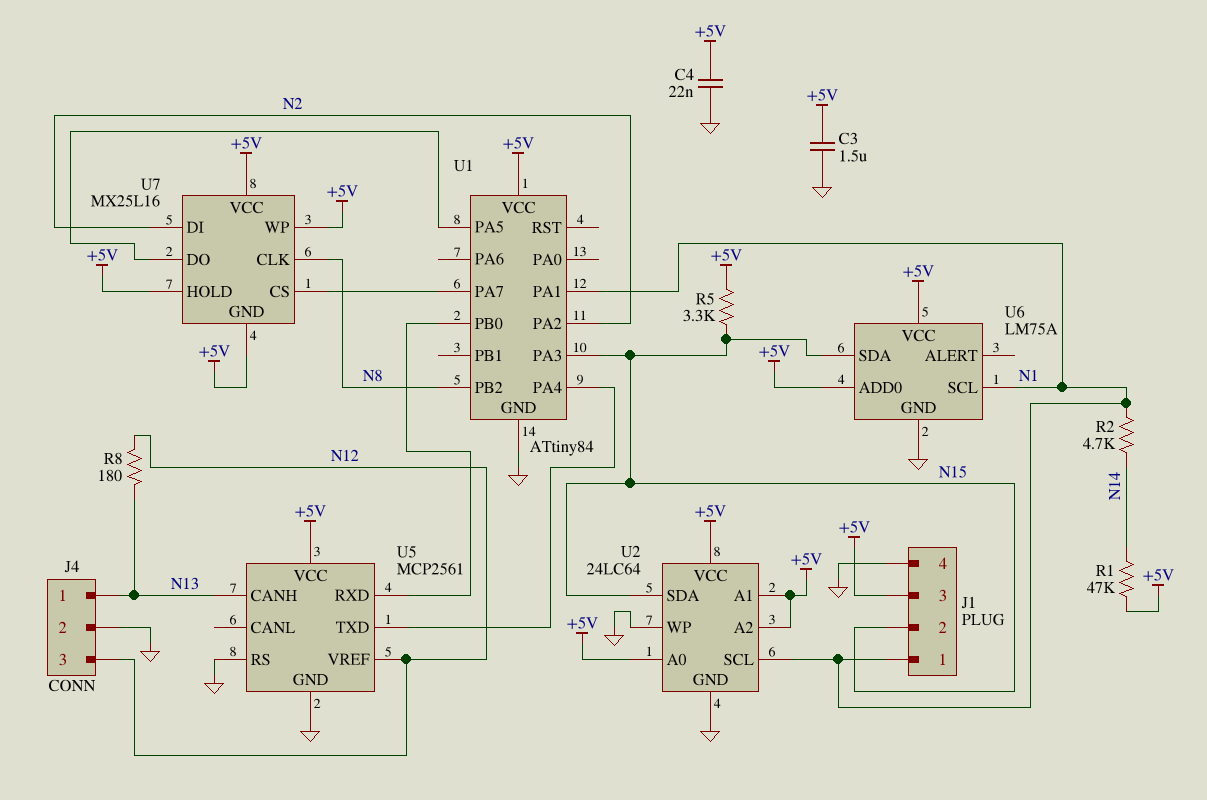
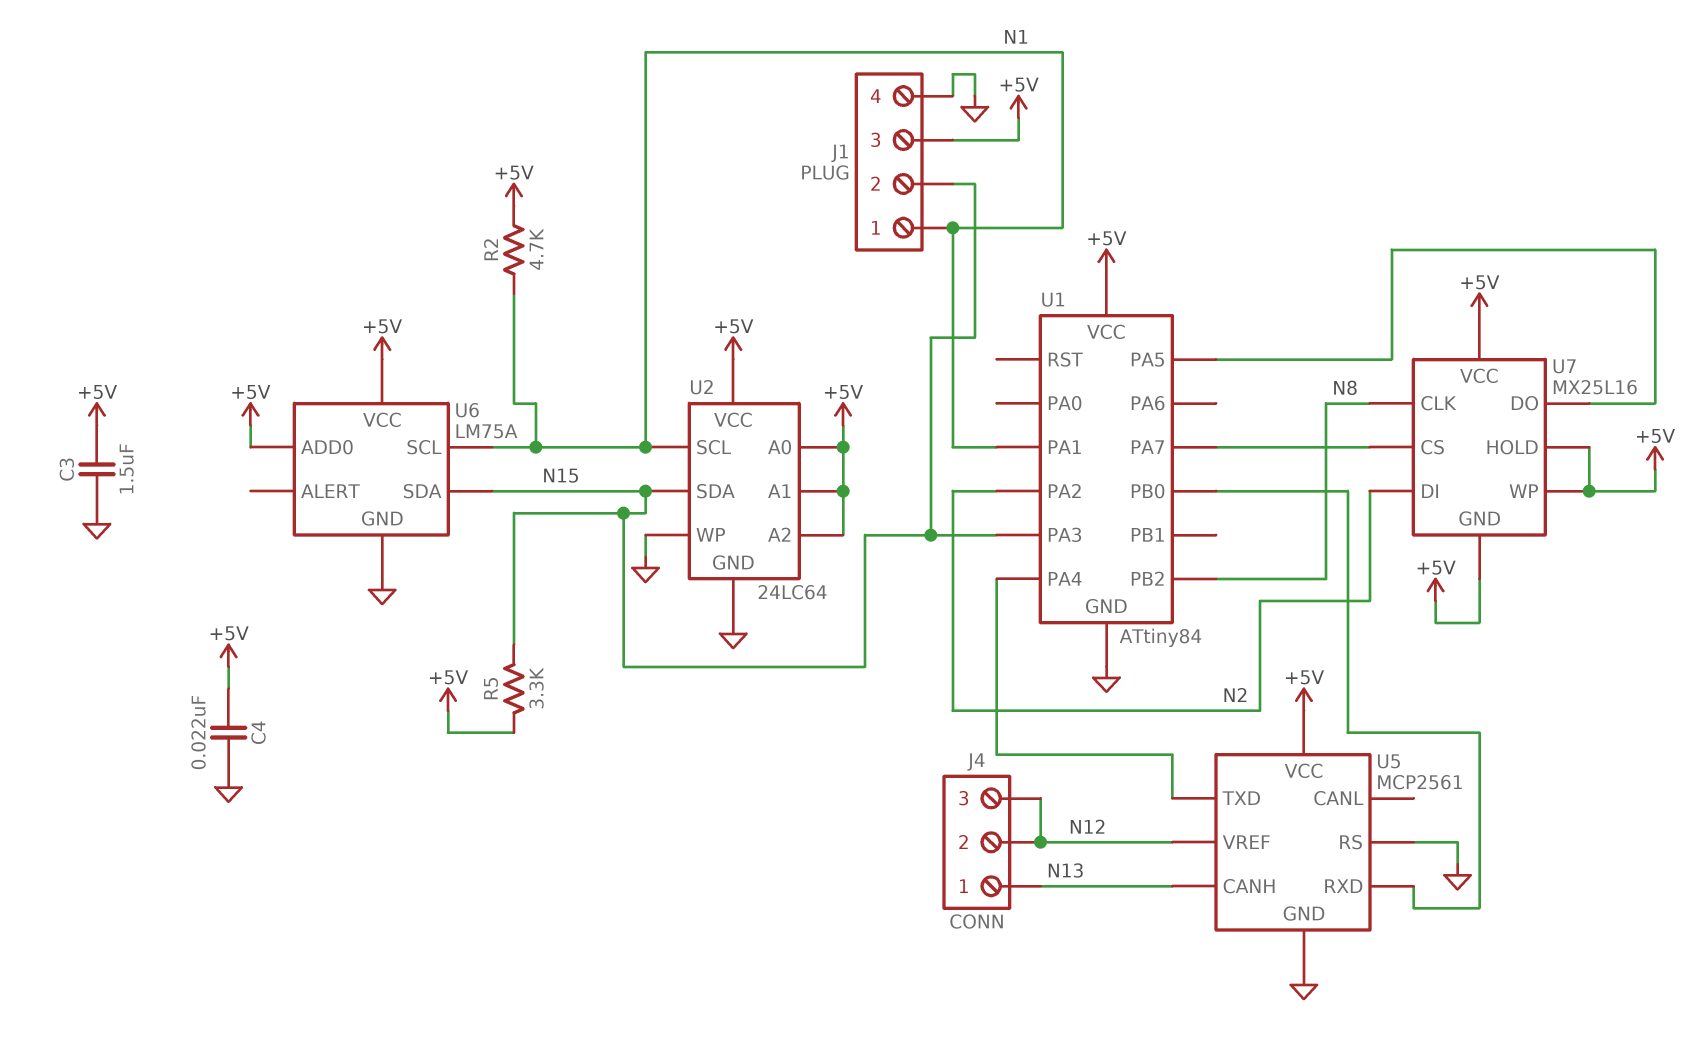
J4 pin 2: GND -> N12
R1: 47k (+5V, N14) -> none
R2: 4.7k (N1, N14) -> 4.7k (+5V, N1)
R8: 180 (N12, N13) -> none

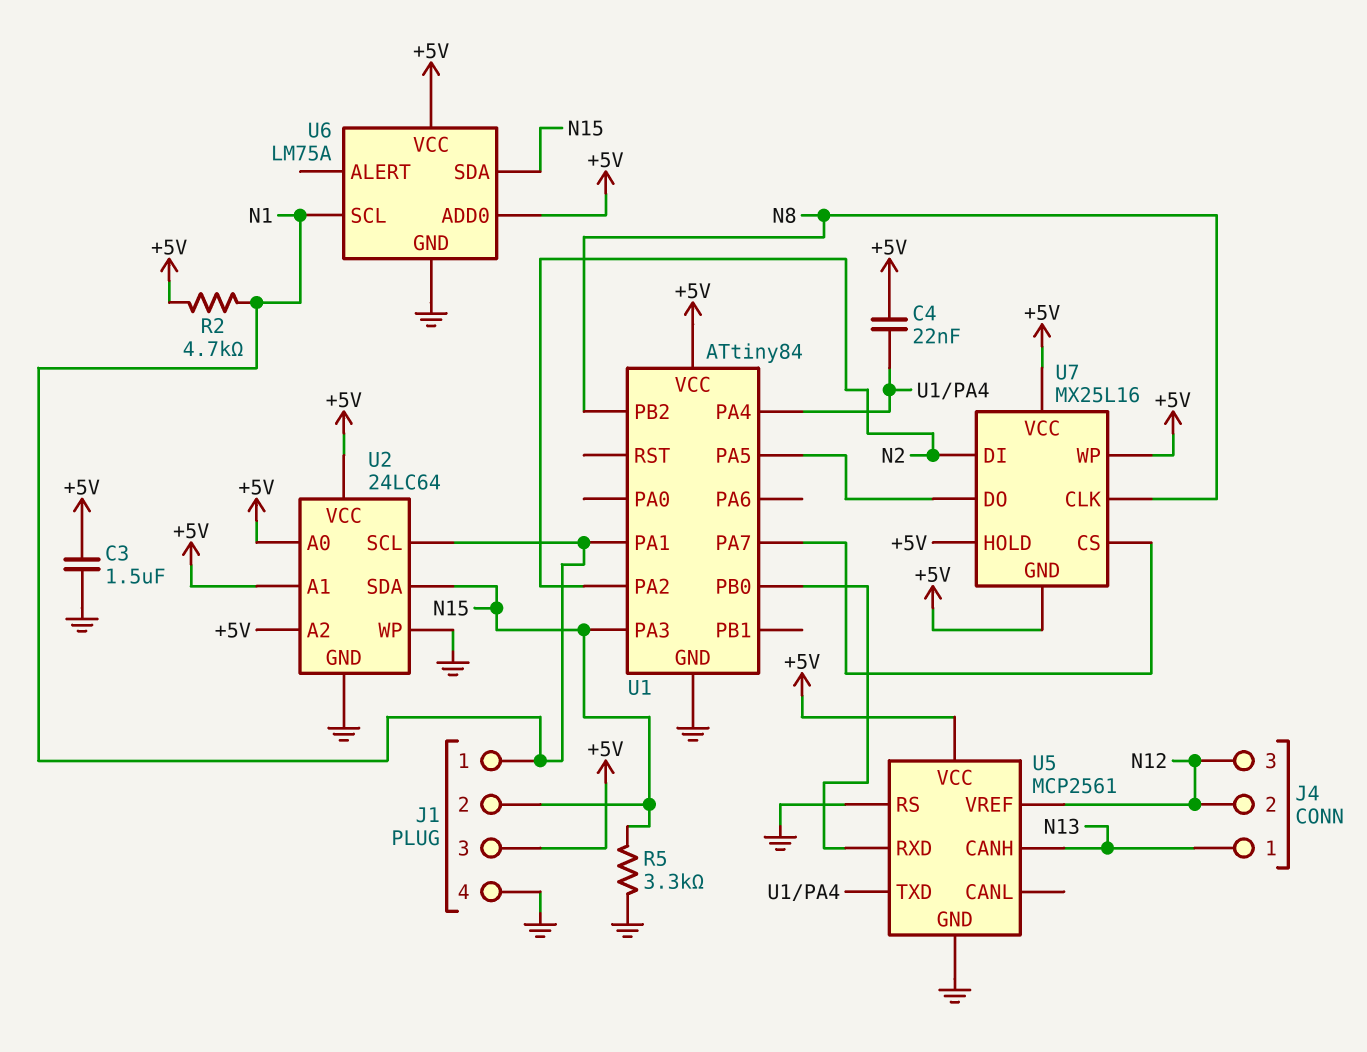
C4: 22nF (+5V, GND) -> 22nF (+5V, U1/PA4)
R5: 3.3k (+5V, N15) -> 3.3k (GND, N15)

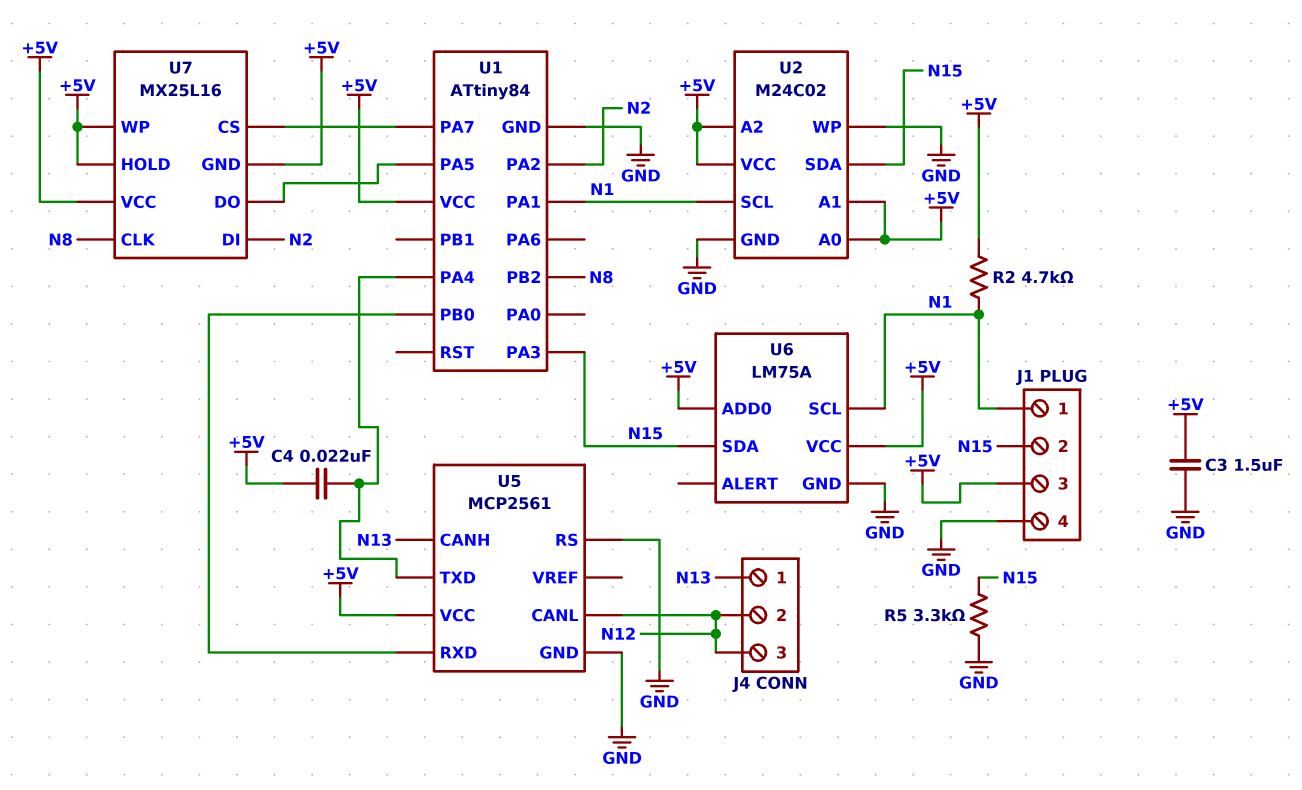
U2: 24LC64 -> M24C02
U5 pin CANL: none -> N12
U5 pin VREF: N12 -> none

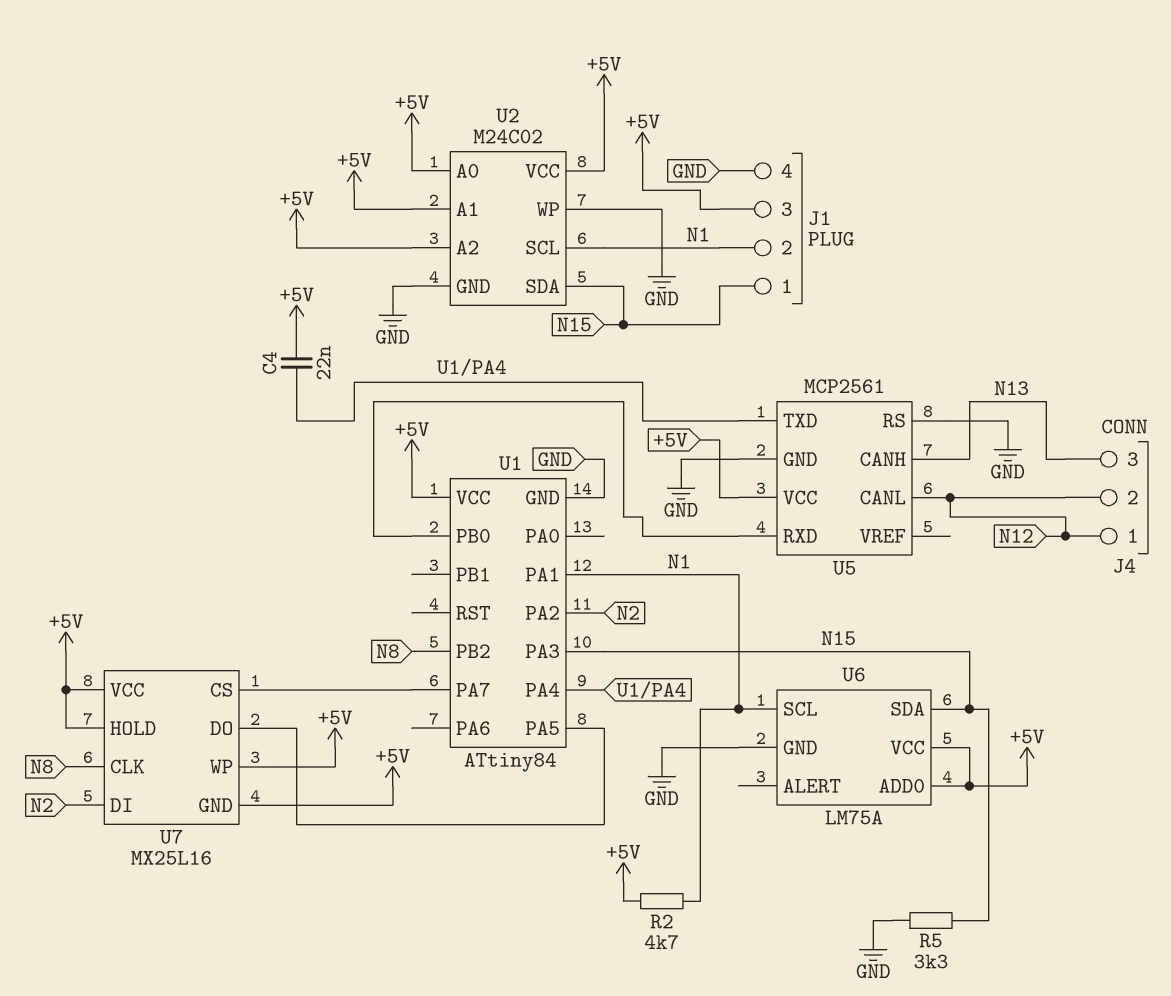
C3: 1.5uF (+5V, GND) -> none
J1 pin 1: N1 -> N15
J1 pin 2: N15 -> N1
J4 pin 1: N13 -> N12
J4 pin 3: N12 -> N13

